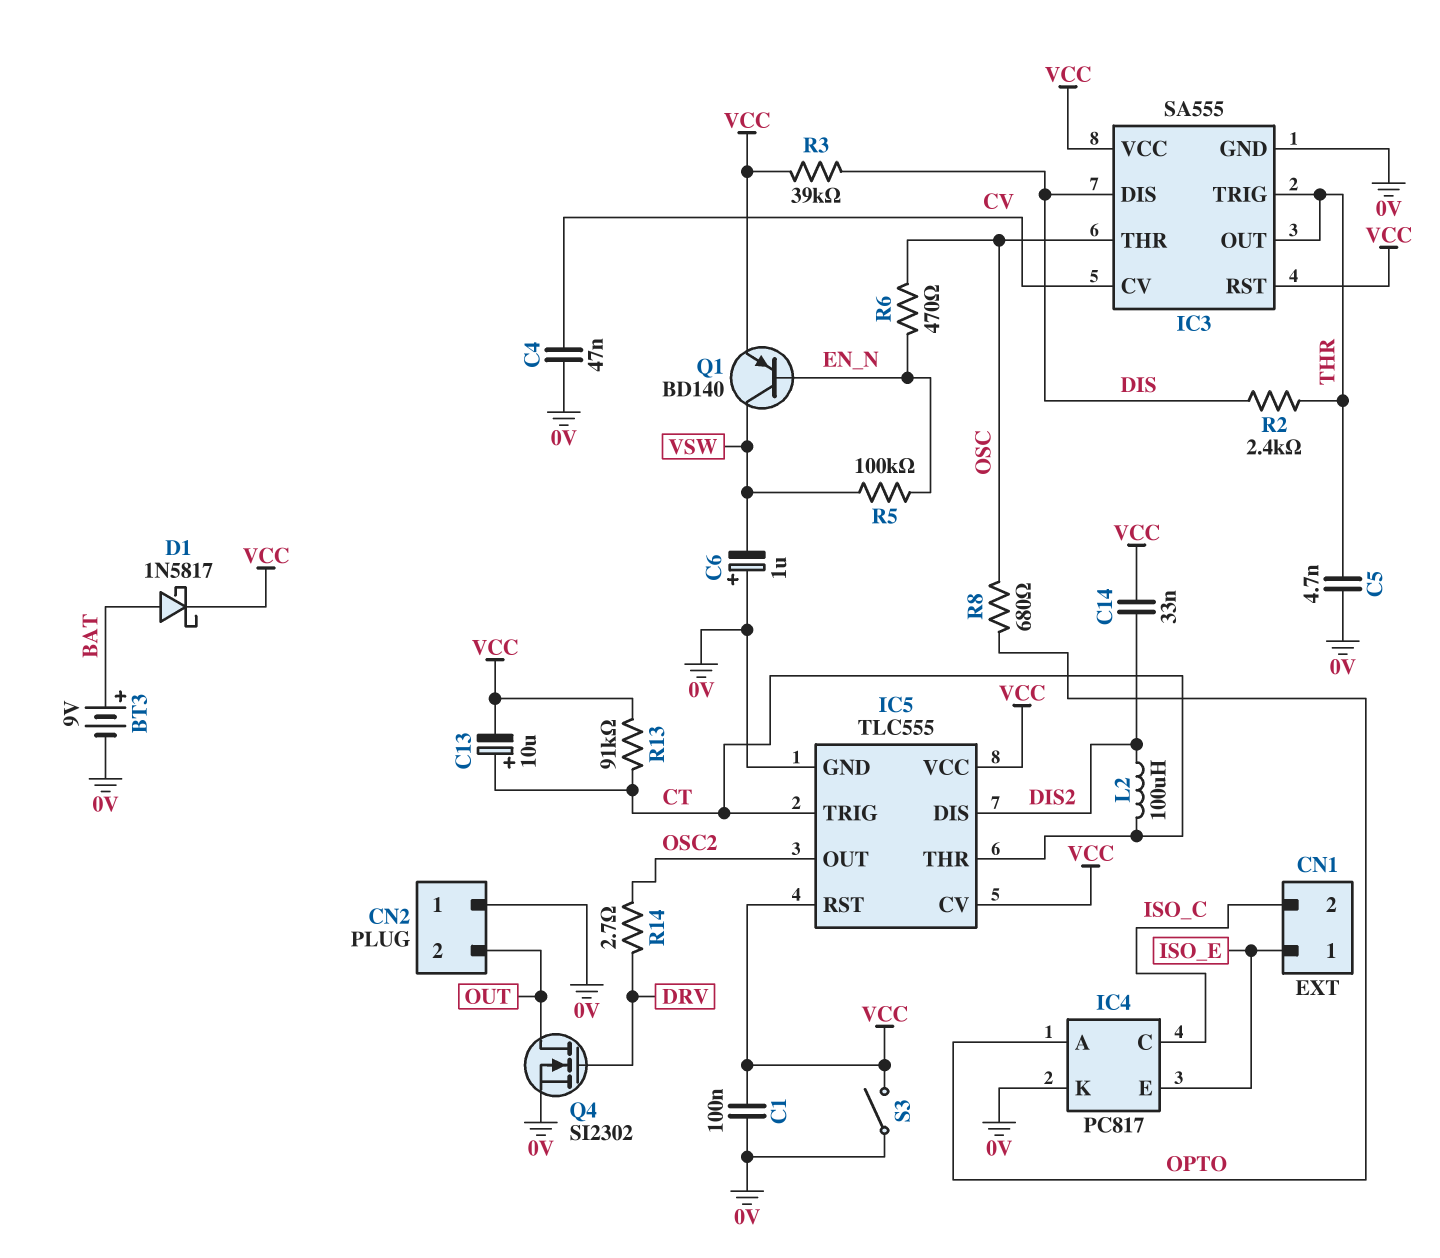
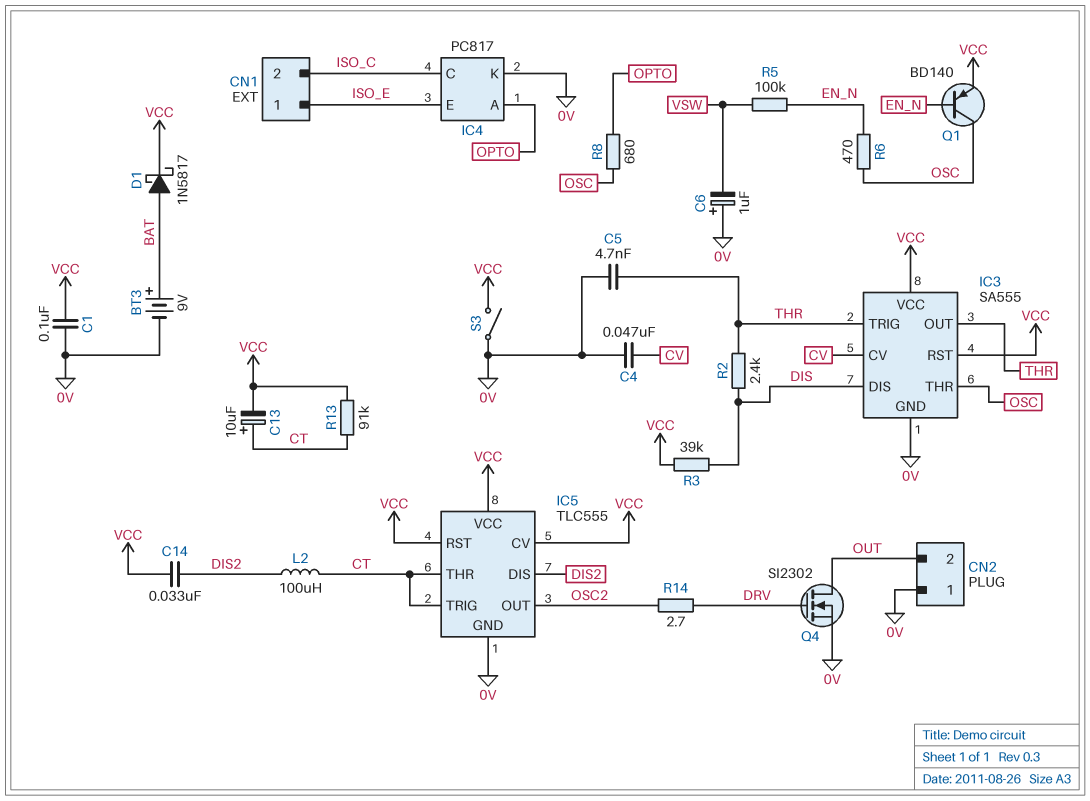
Q1: PNP BD140 (B EN_N, C VSW, E VCC) -> PNP BD140 (B EN_N, C OSC, E VCC)

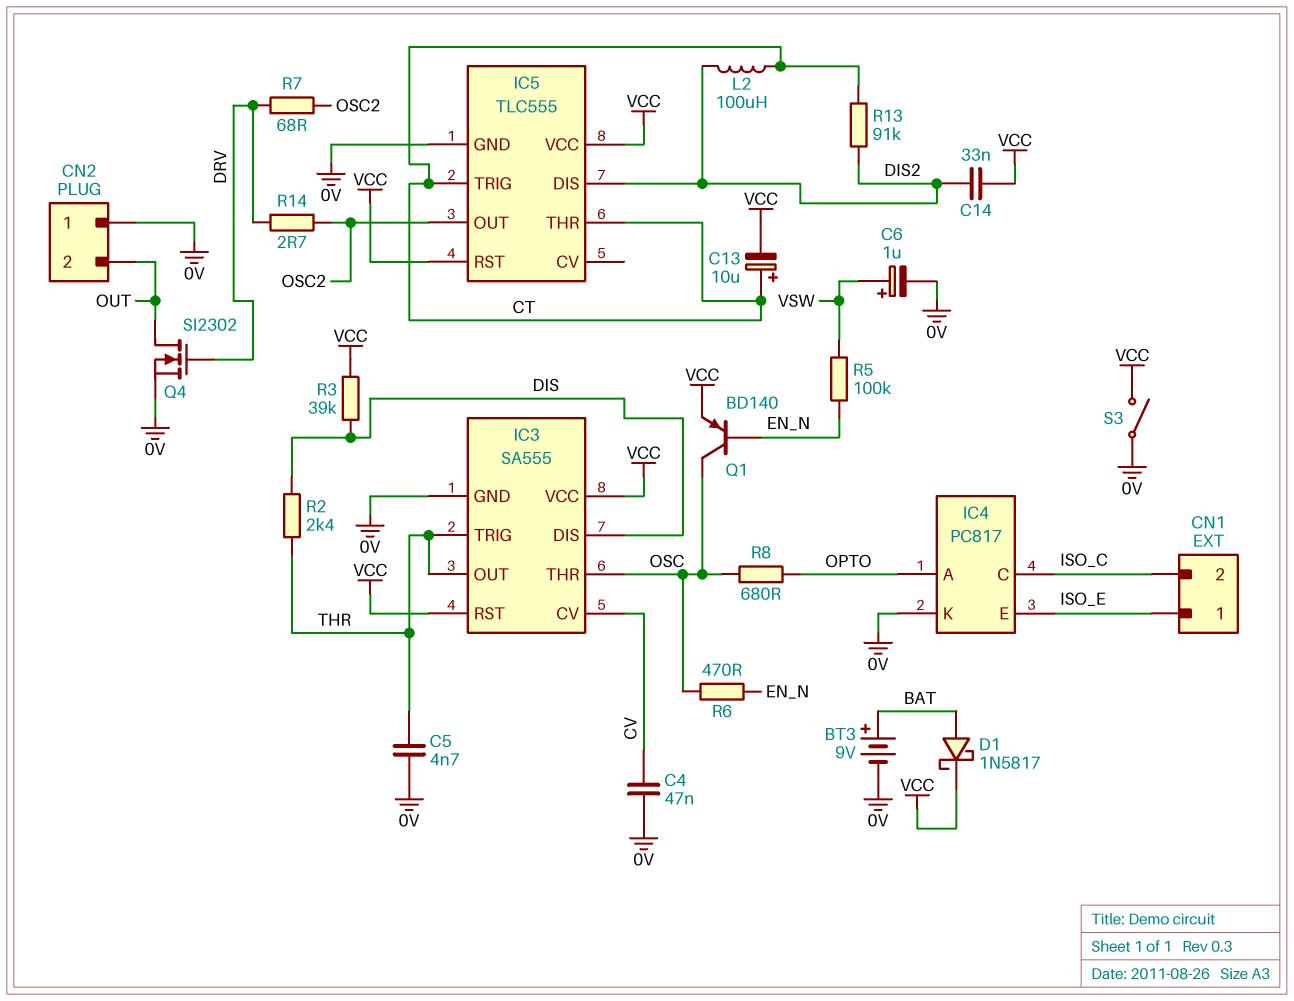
C1: 100nF (0V, VCC) -> none
C6: 1uF (plus 0V, minus VSW) -> 1uF (plus VSW, minus 0V)
IC5 pin CV: VCC -> none
R7: none -> 68 (DRV, OSC2)
R13: 91k (CT, VCC) -> 91k (CT, DIS2)

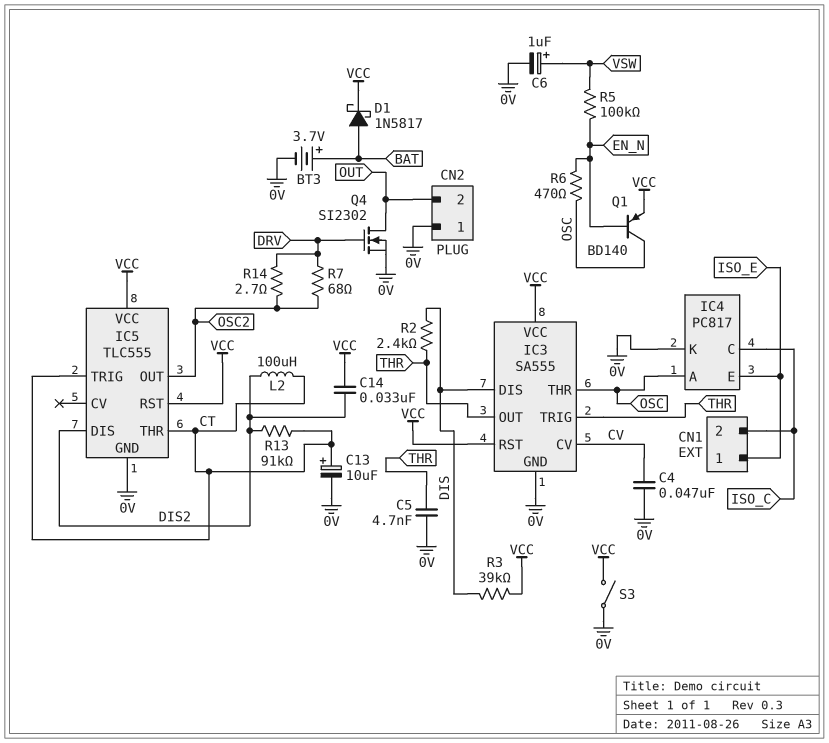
BT3: 9V (plus BAT, minus 0V) -> 3.7V (plus BAT, minus 0V)
C13: 10uF (plus CT, minus VCC) -> 10uF (plus CT, minus 0V)
IC4 pin A: OPTO -> OSC
R8: 680 (OPTO, OSC) -> none

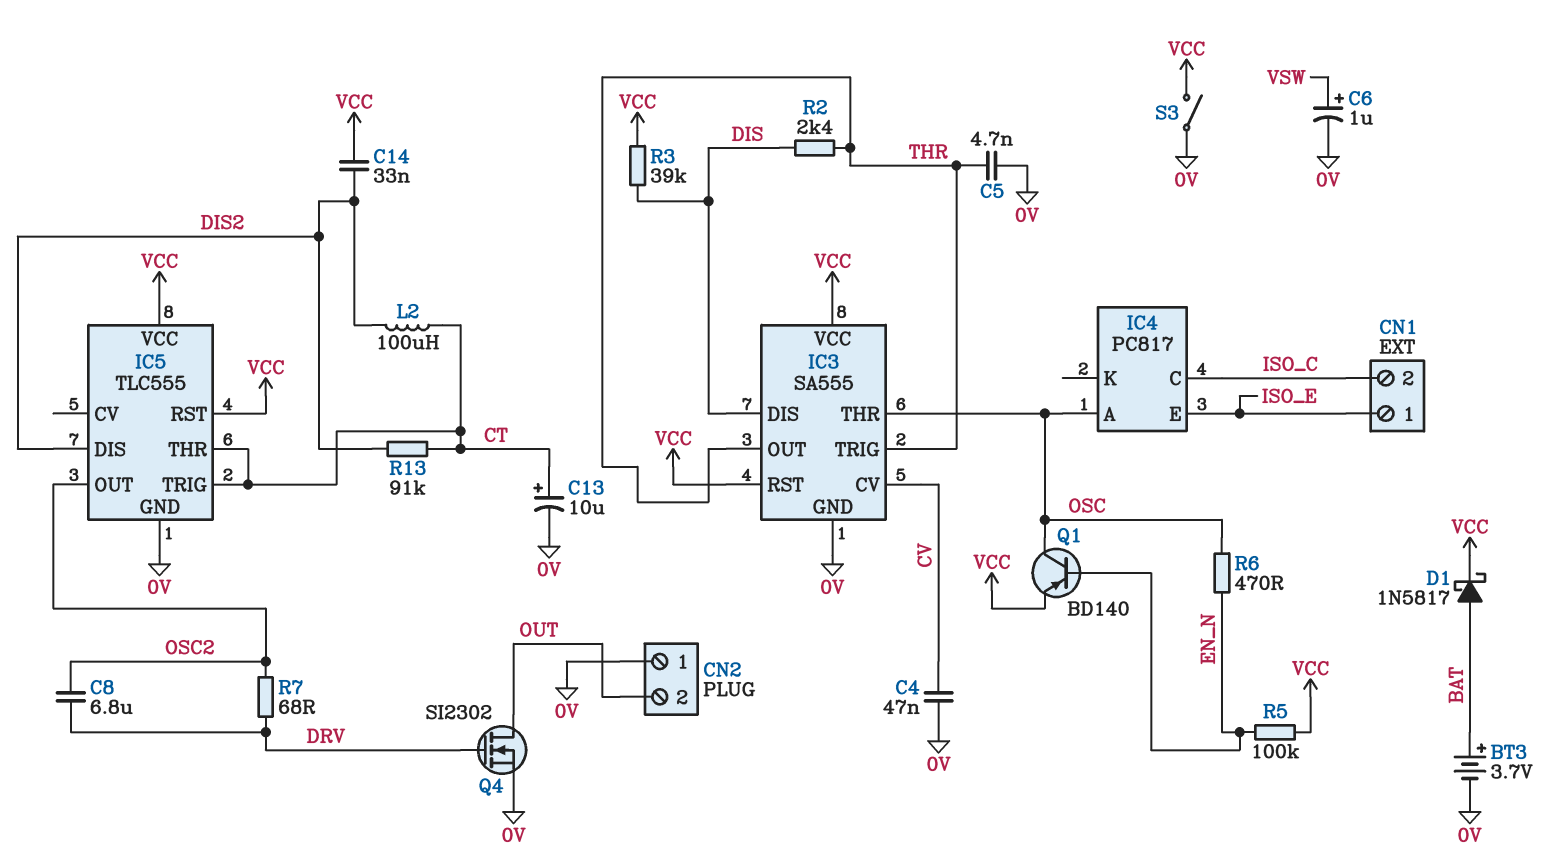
C8: none -> 6.8uF (DRV, OSC2)
IC4 pin K: 0V -> none
R5: 100k (EN_N, VSW) -> 100k (EN_N, VCC)
R14: 2.7 (DRV, OSC2) -> none

